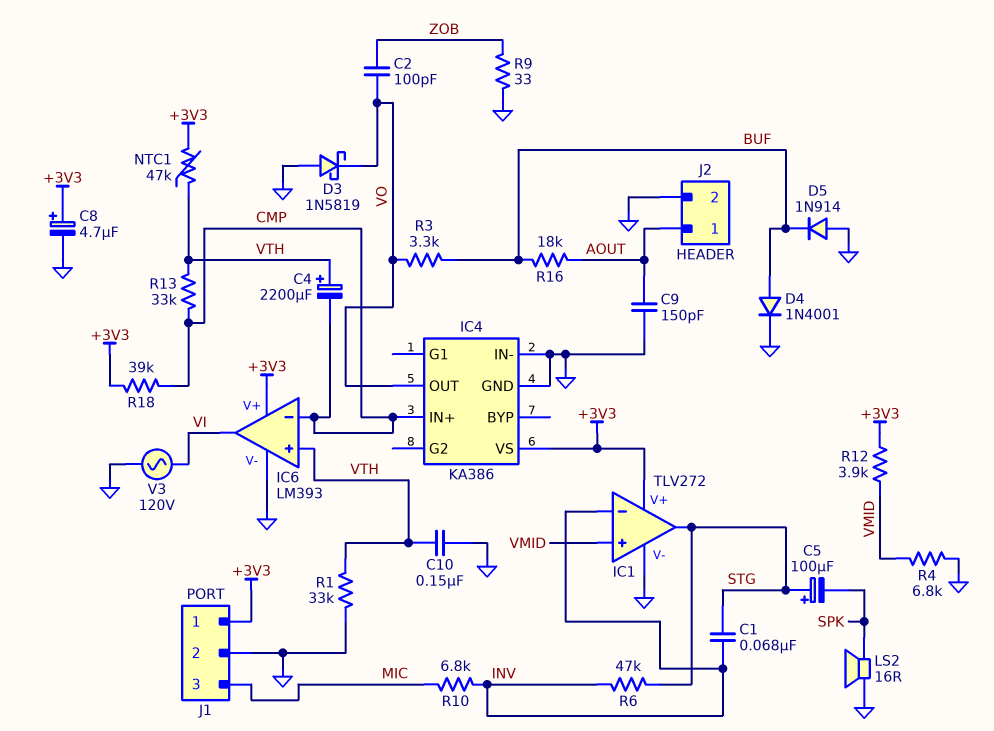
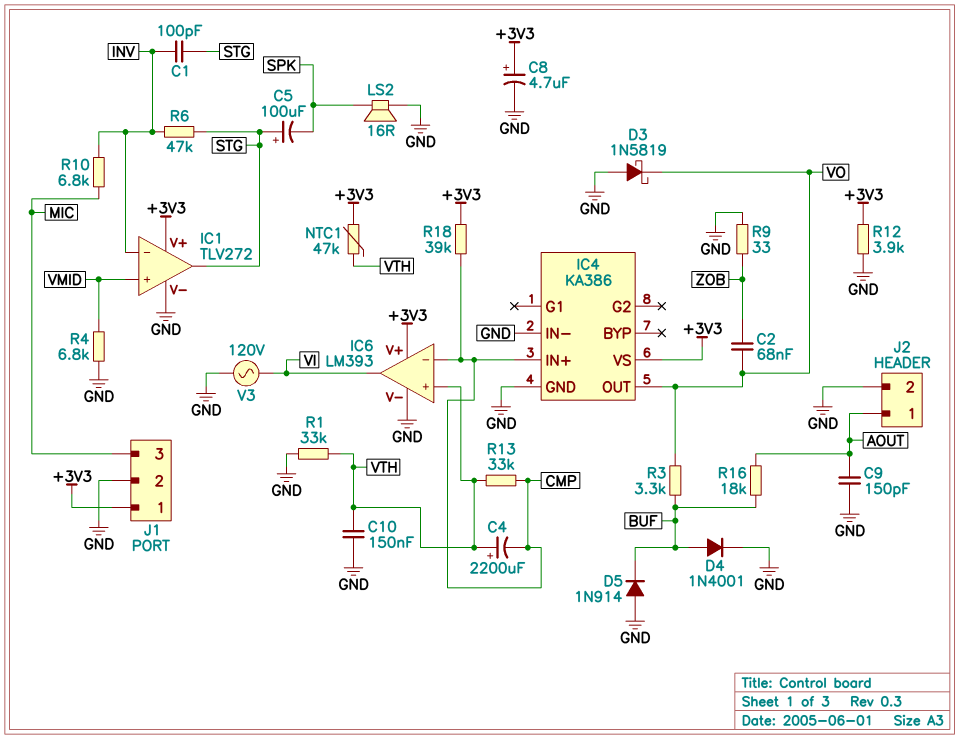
C1: 68nF (INV, STG) -> 100pF (INV, STG)
C2: 100pF (VO, ZOB) -> 68nF (VO, ZOB)
R12: 3.9k (+3V3, VMID) -> 3.9k (+3V3, GND)

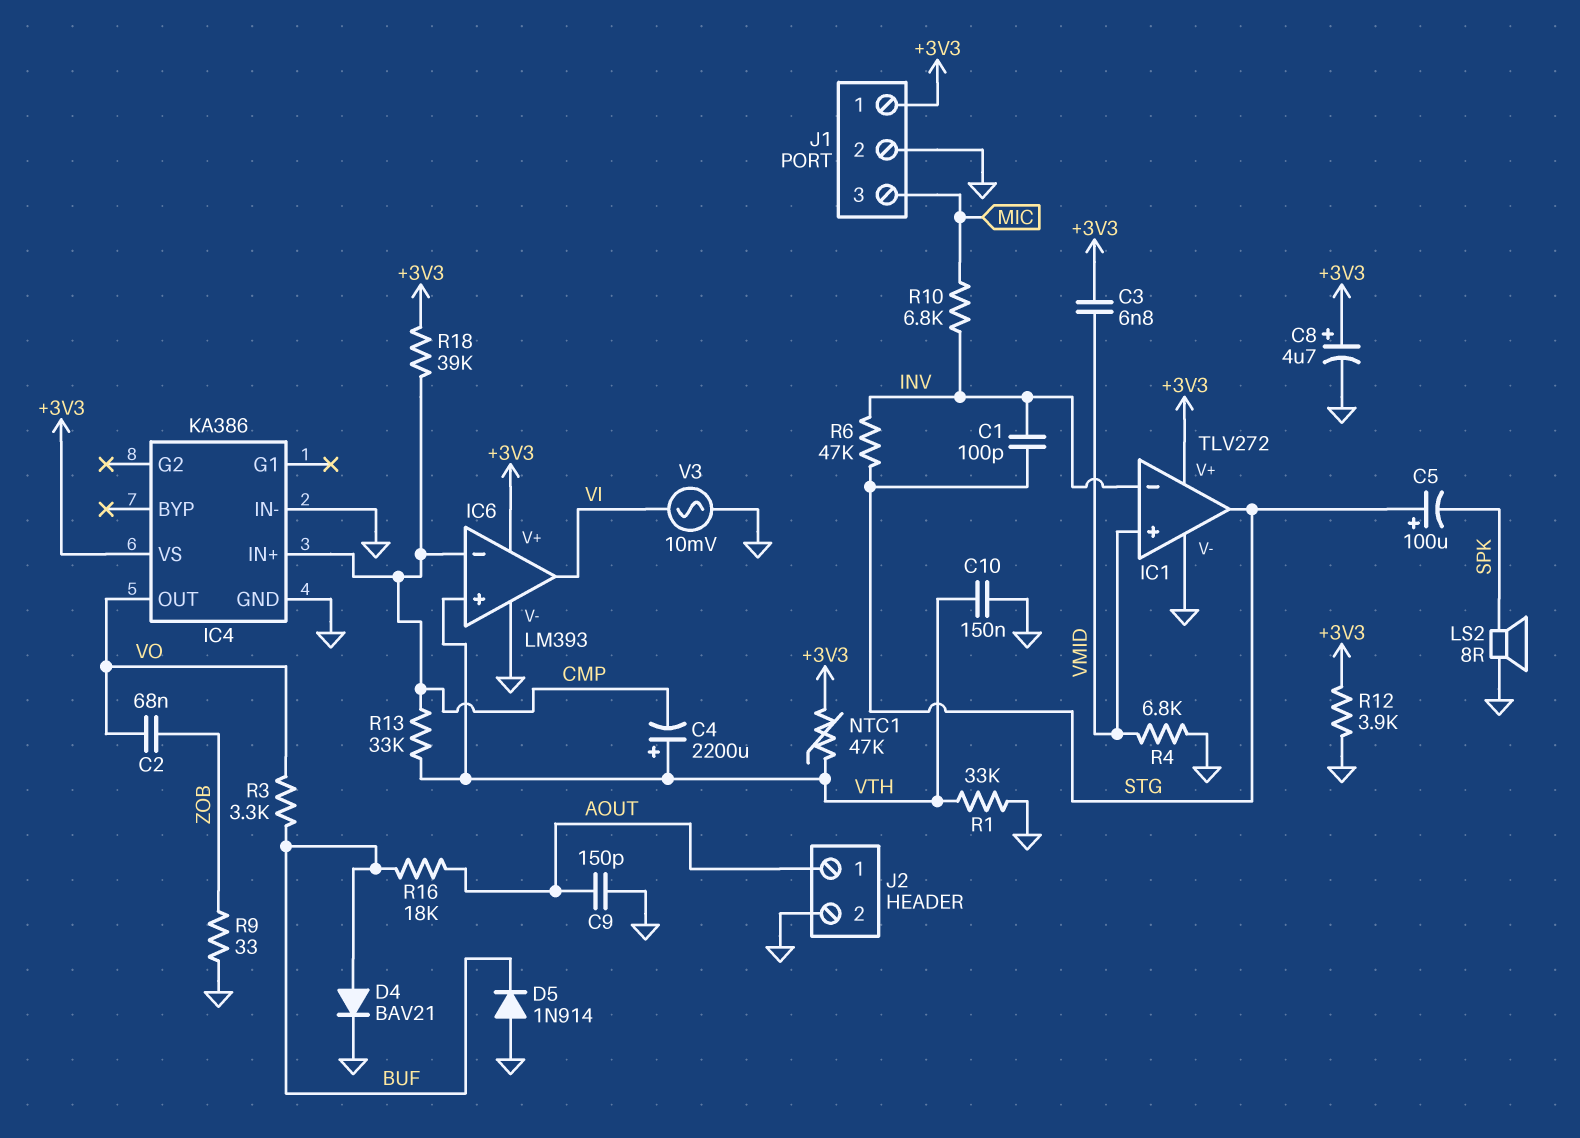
C3: none -> 6.8nF (+3V3, VMID)
D3: schottky 1N5819 (A GND, K VO) -> none
D4: diode 1N4001 (A BUF, K GND) -> diode BAV21 (A BUF, K GND)
LS2: speaker 16R (GND, SPK) -> speaker 8R (GND, SPK)
V3: AC 120V (GND, VI) -> AC 10mV (GND, VI)

